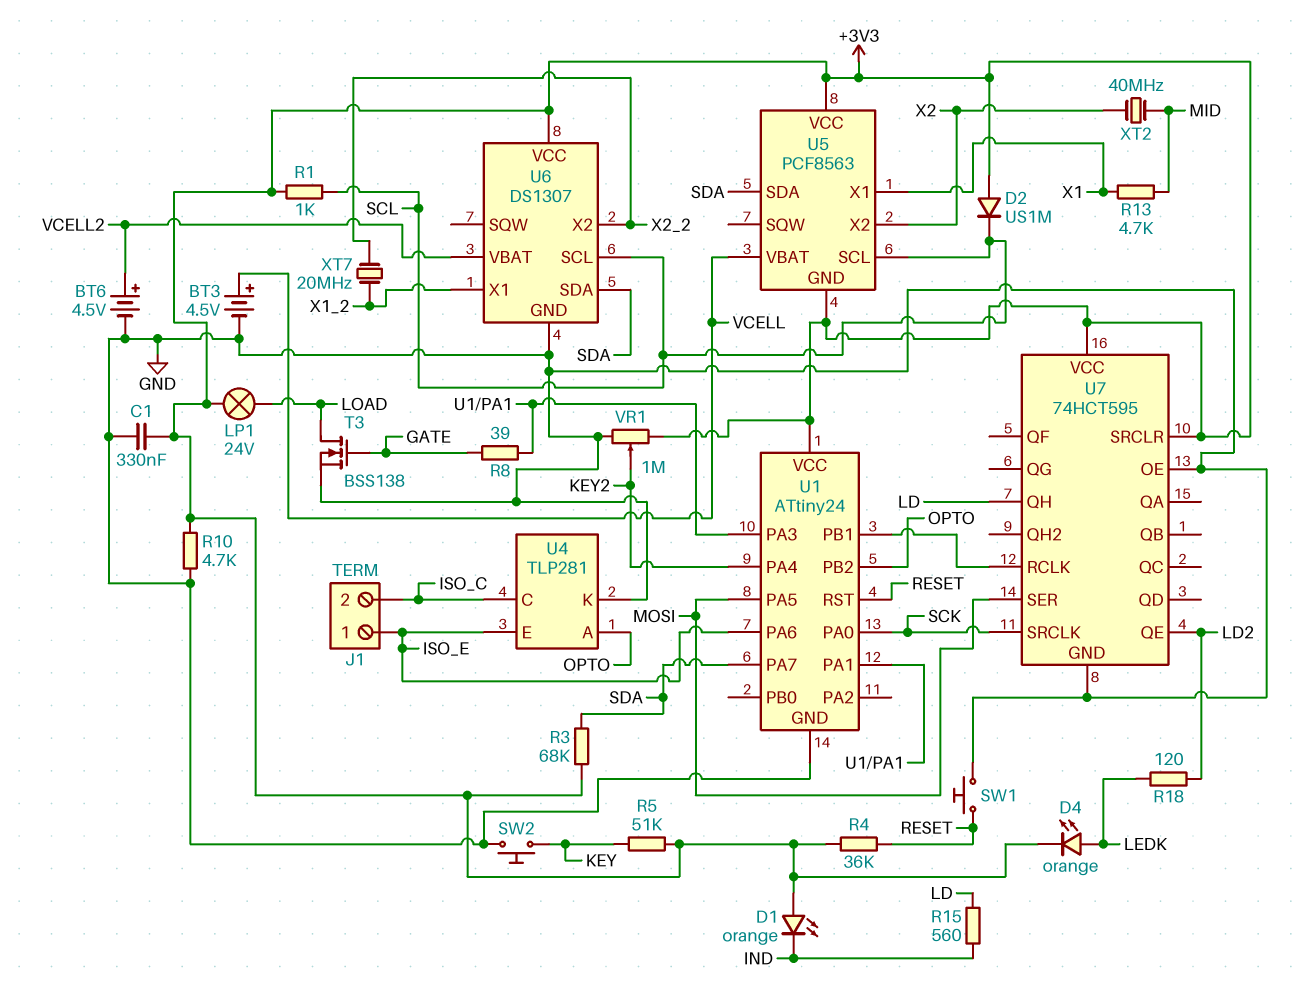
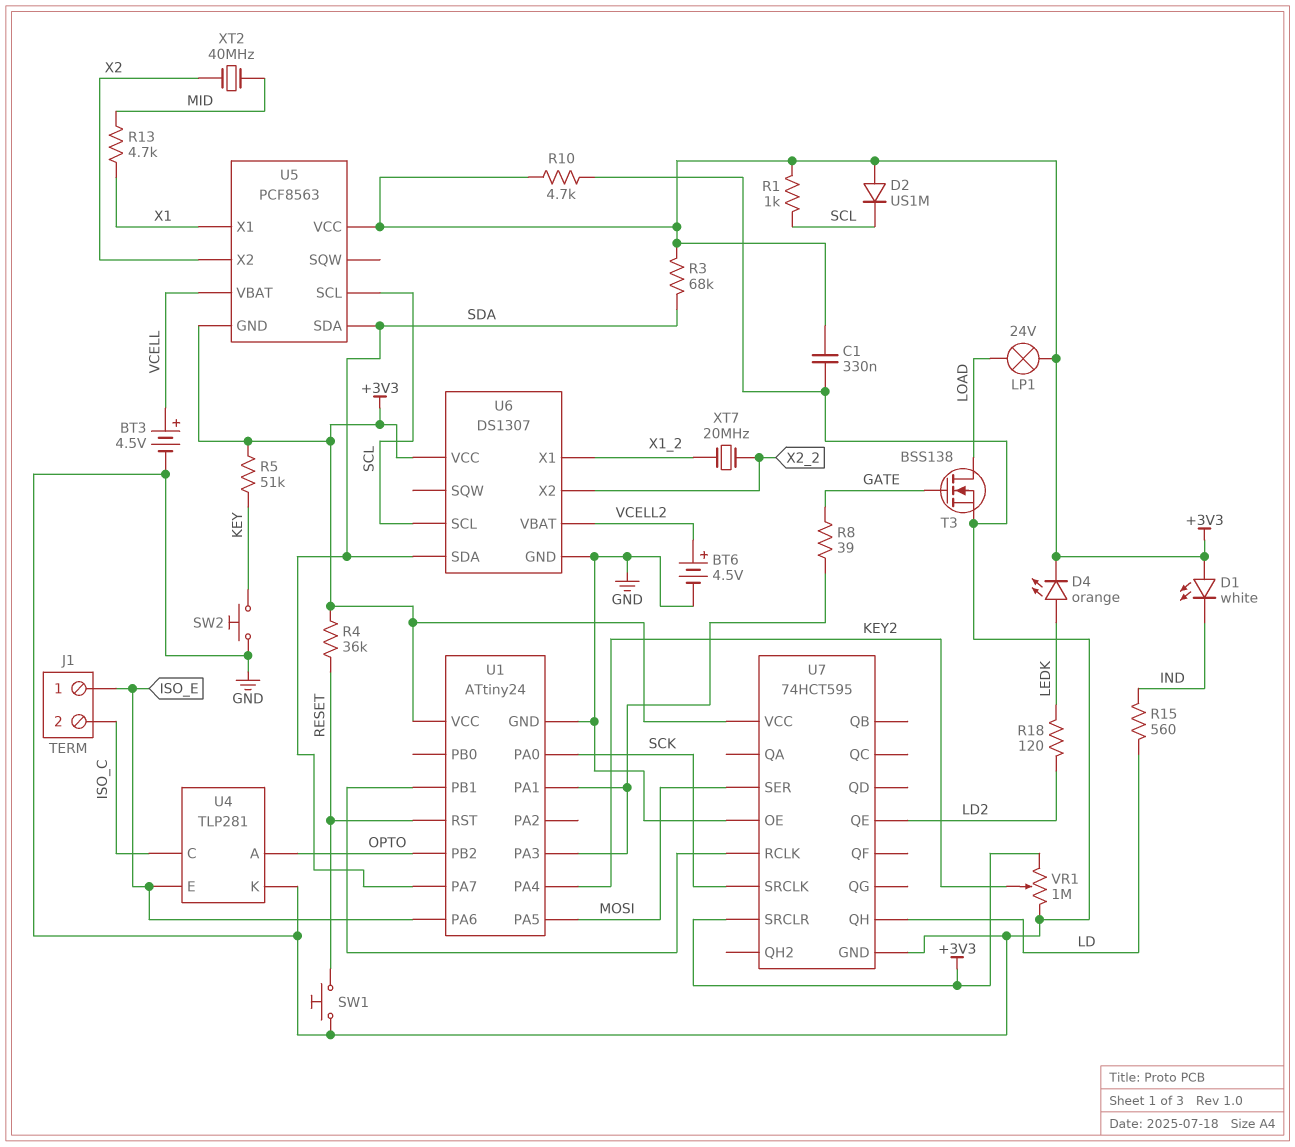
D1: LED orange (A +3V3, K IND) -> LED white (A +3V3, K IND)

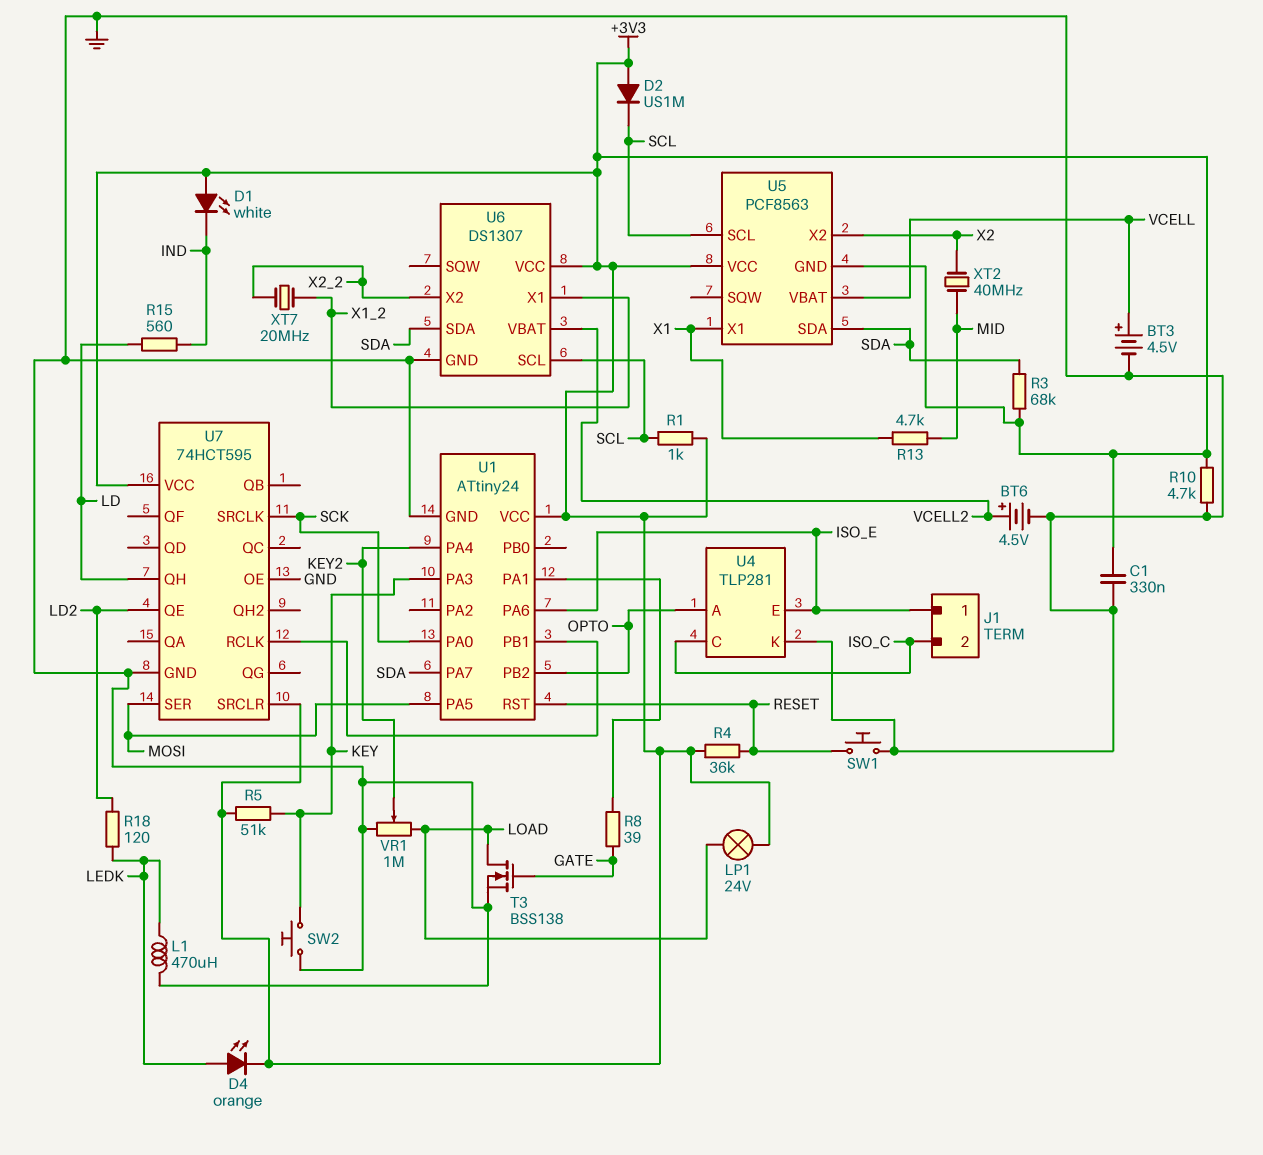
L1: none -> 470uH (GND, LEDK)
U1 pin PA3: U1/PA1 -> KEY
VR1: 1M (+3V3, GND, wiper KEY2) -> 1M (GND, LOAD, wiper KEY2)

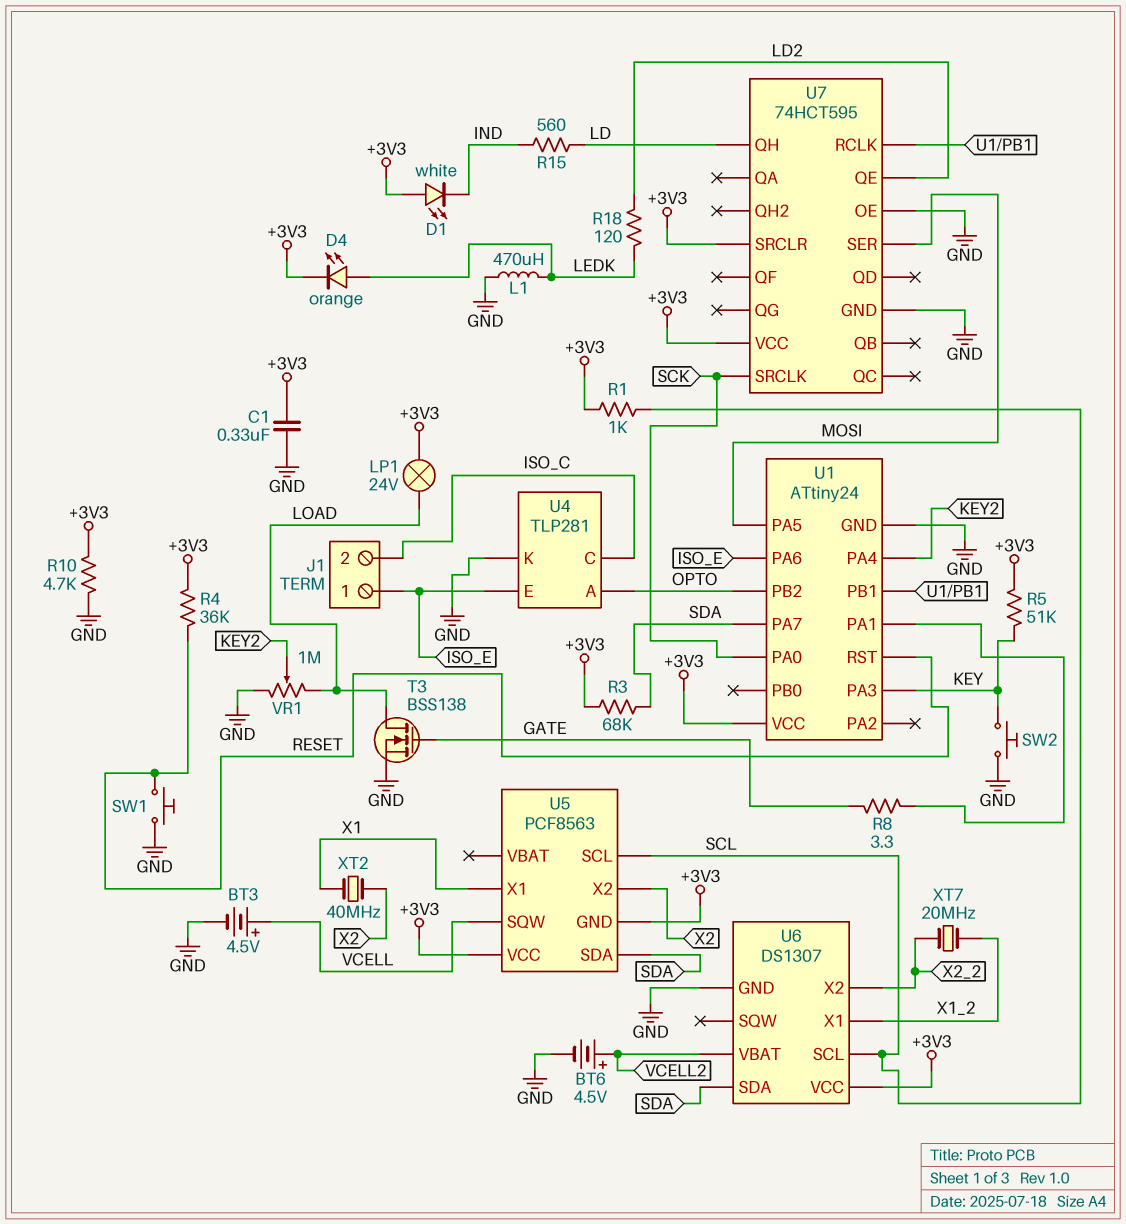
D2: diode US1M (A +3V3, K SCL) -> none
R8: 39 (GATE, U1/PA1) -> 3.3 (GATE, U1/PA1)
R13: 4.7k (MID, X1) -> none
U5 pin SQW: none -> VCELL
U5 pin VBAT: VCELL -> none
XT2: 40MHz (MID, X2) -> 40MHz (X1, X2)

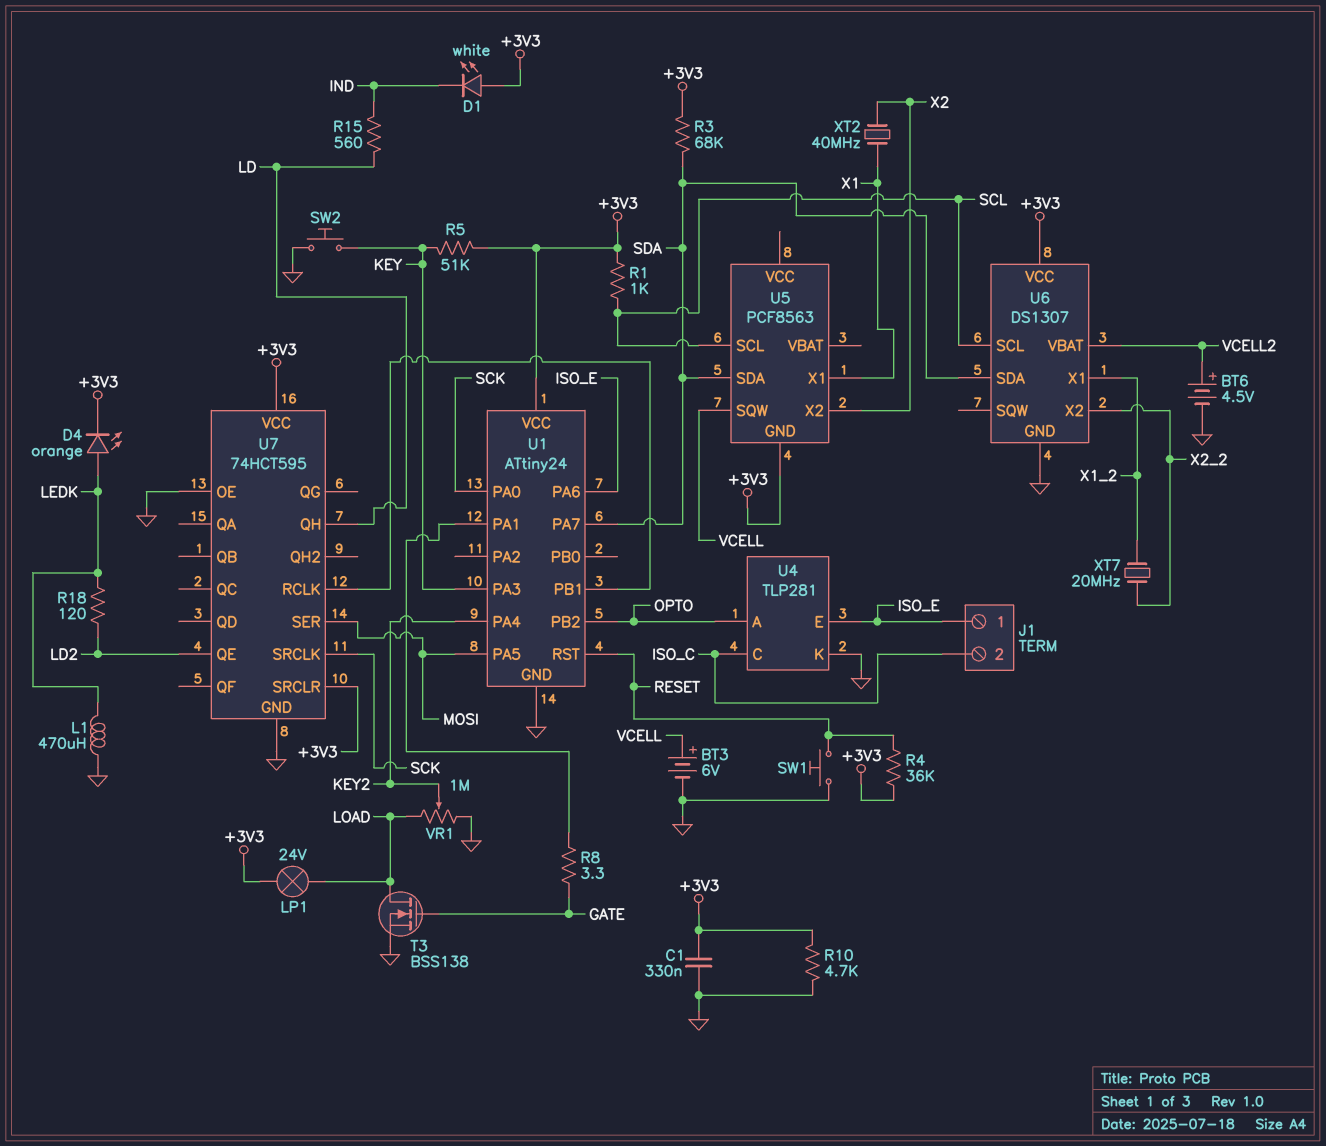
BT3: 4.5V (plus VCELL, minus GND) -> 6V (plus VCELL, minus GND)
U5 pin VCC: +3V3 -> none

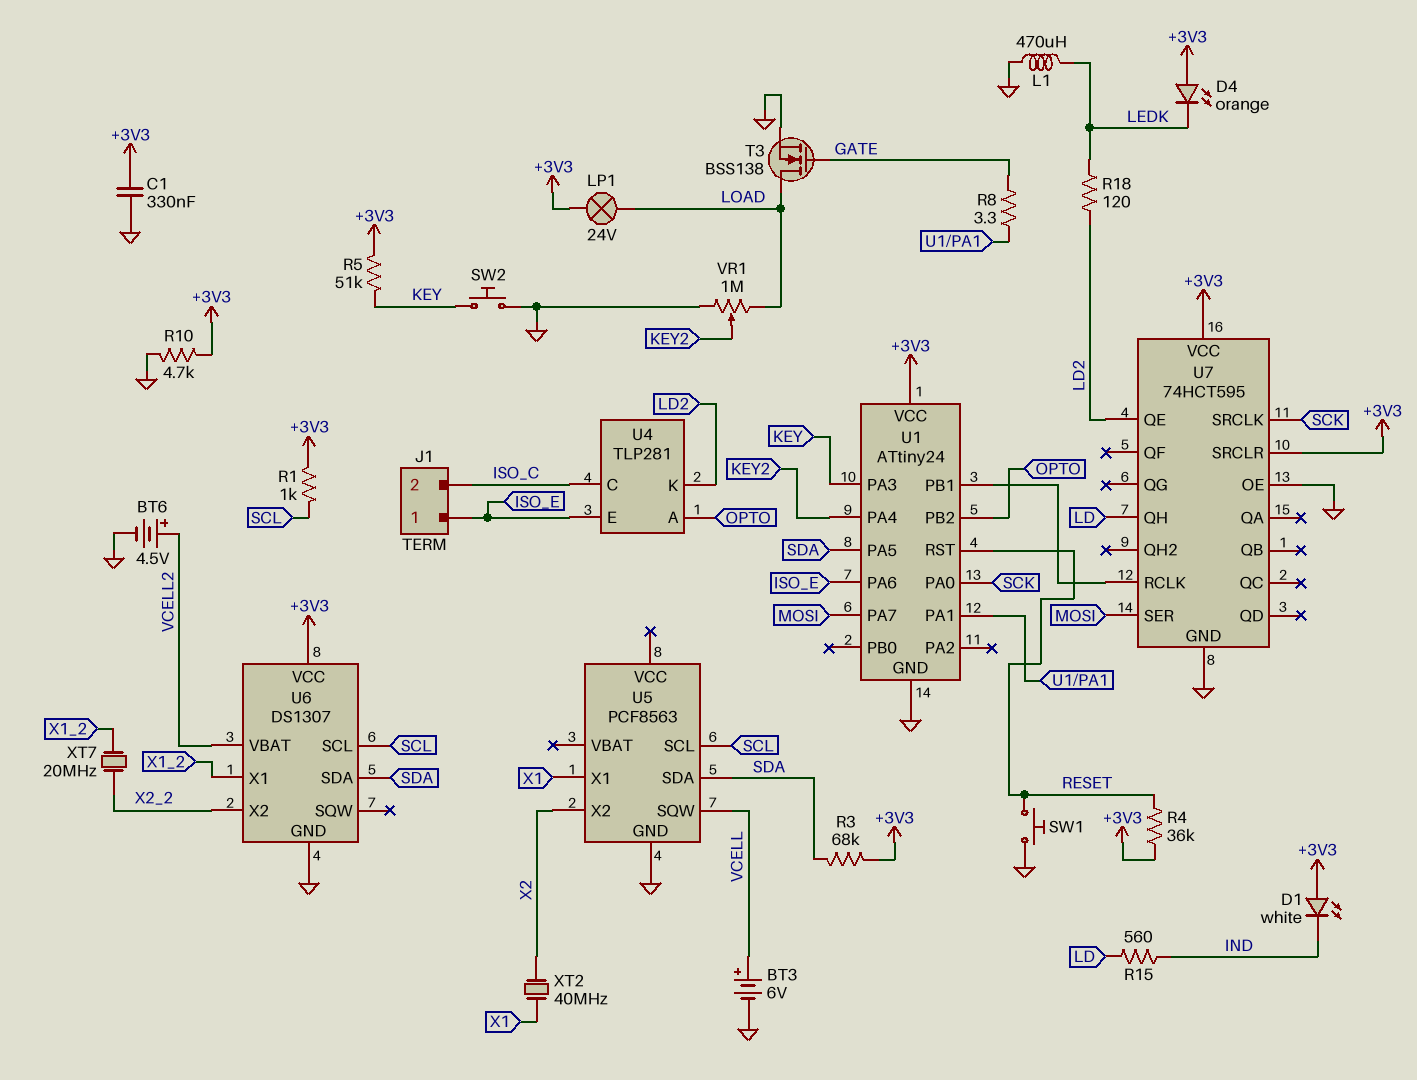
D4: LED orange (A LEDK, K +3V3) -> LED orange (A +3V3, K LEDK)
U1 pin PA5: MOSI -> SDA
U1 pin PA7: SDA -> MOSI
U4 pin K: GND -> LD2
U5 pin GND: +3V3 -> GND

